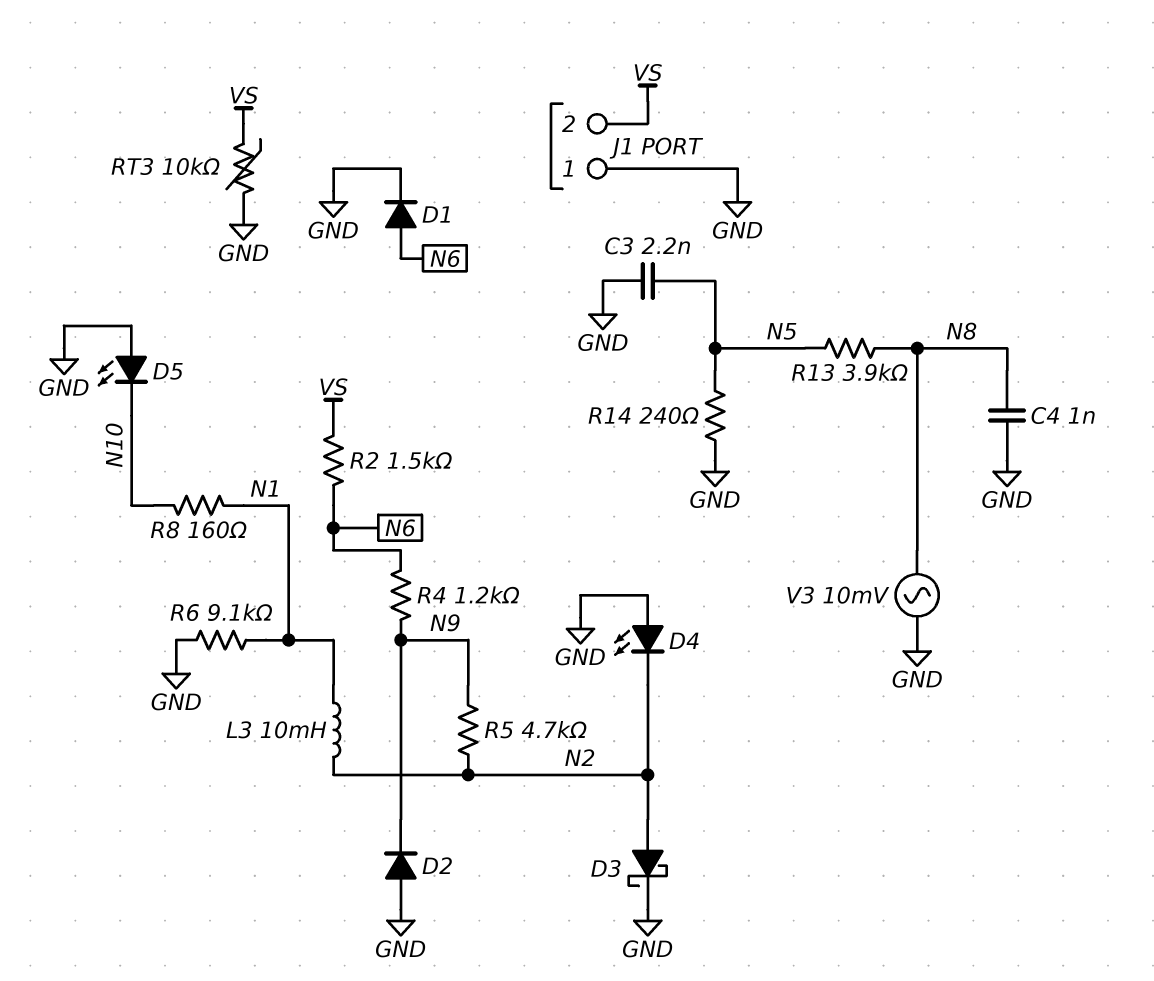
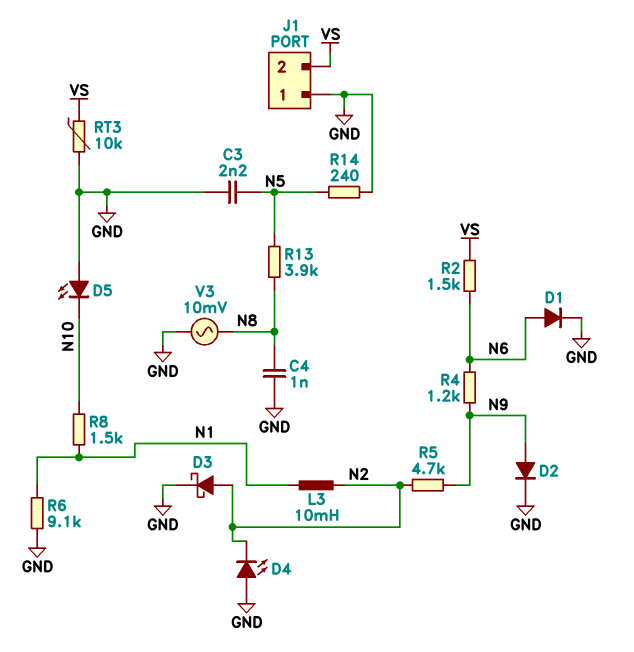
D2: diode (A GND, K N9) -> diode (A N9, K GND)
R8: 160 (N1, N10) -> 1.5k (N1, N10)

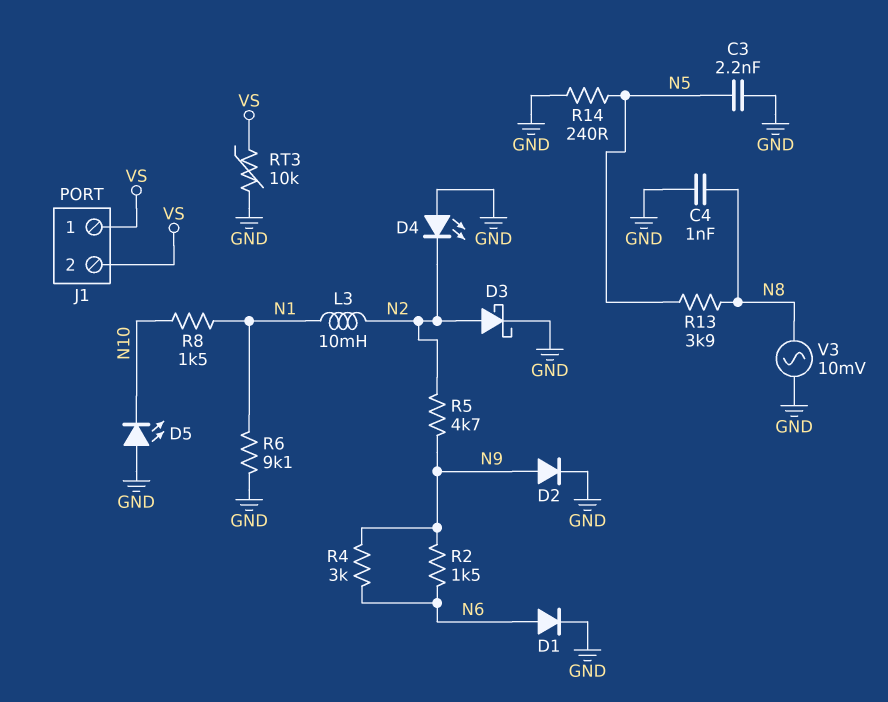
J1 pin 1: GND -> VS
R2: 1.5k (N6, VS) -> 1.5k (N6, N9)
R4: 1.2k (N6, N9) -> 3k (N6, N9)

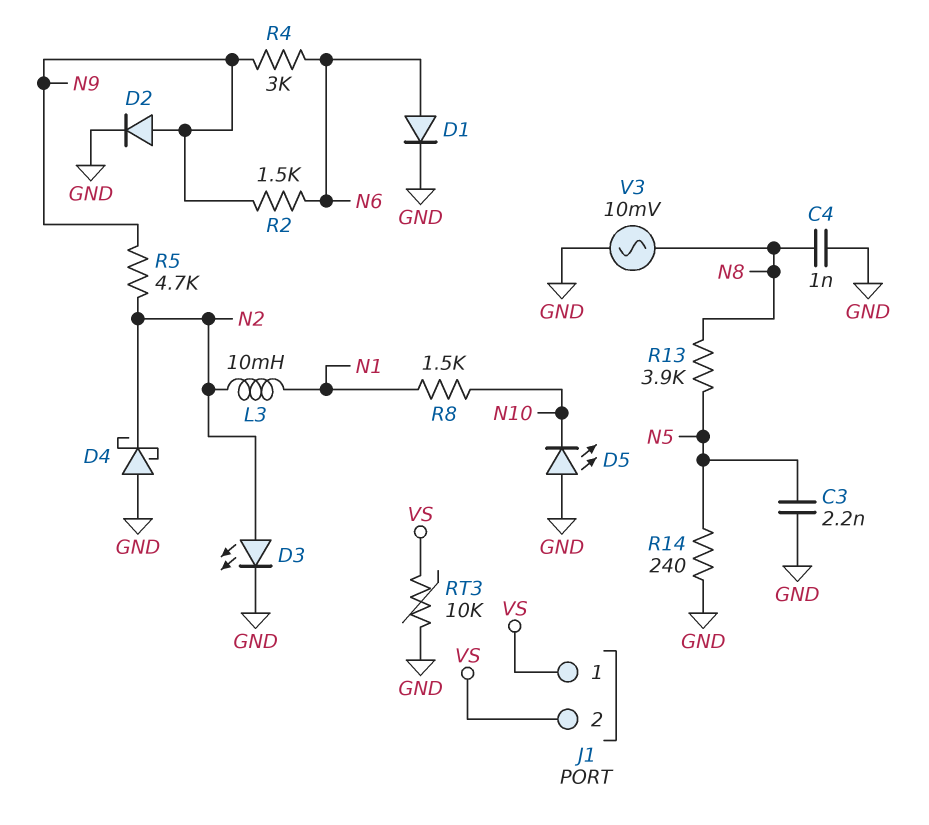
D3: schottky (A N2, K GND) -> LED (A N2, K GND)
D4: LED (A GND, K N2) -> schottky (A GND, K N2)
R6: 9.1k (GND, N1) -> none

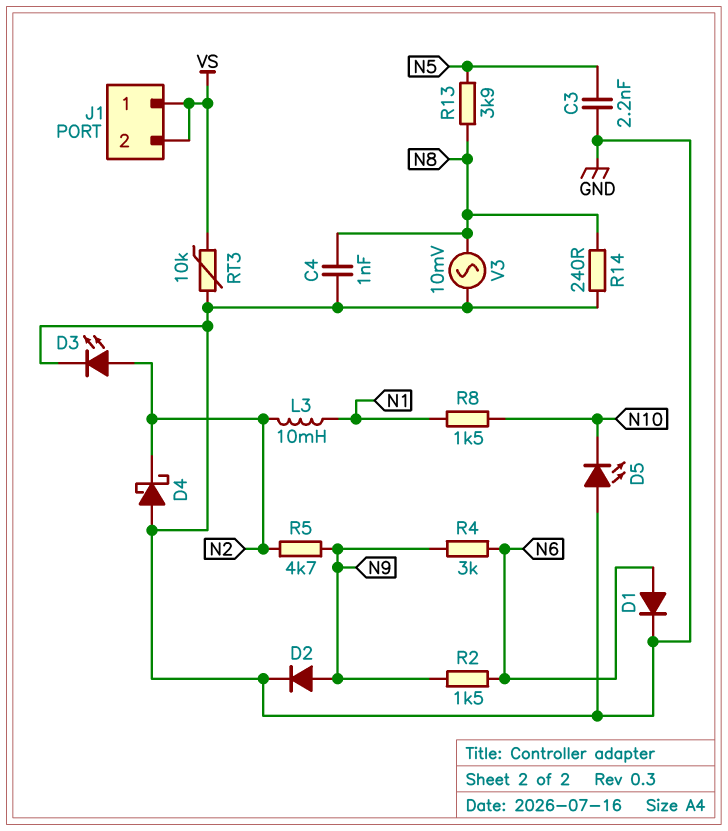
R14: 240 (GND, N5) -> 240 (GND, N8)

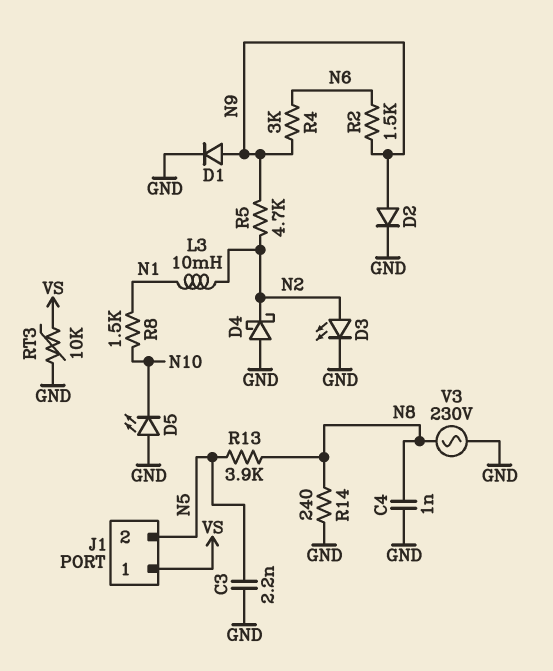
D1: diode (A N6, K GND) -> diode (A N9, K GND)
J1 pin 2: VS -> N5
V3: AC 10mV (GND, N8) -> AC 230V (GND, N8)

